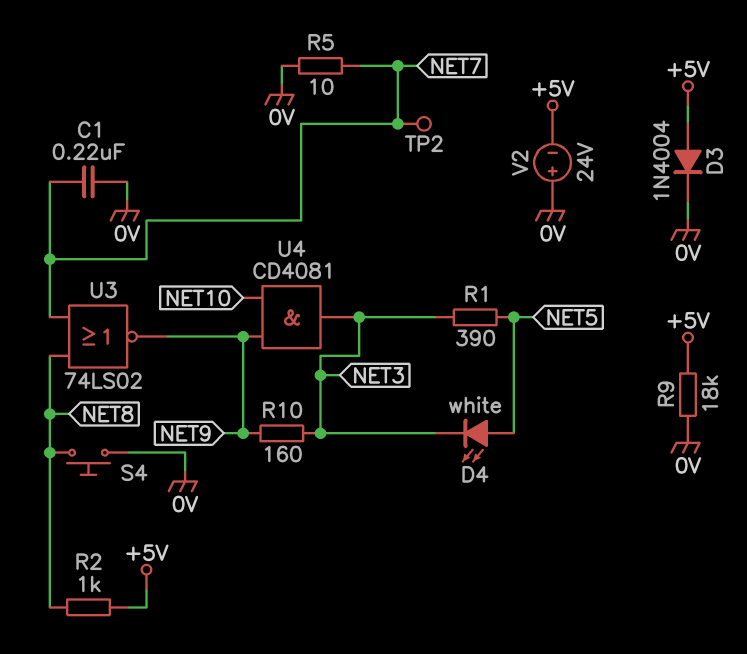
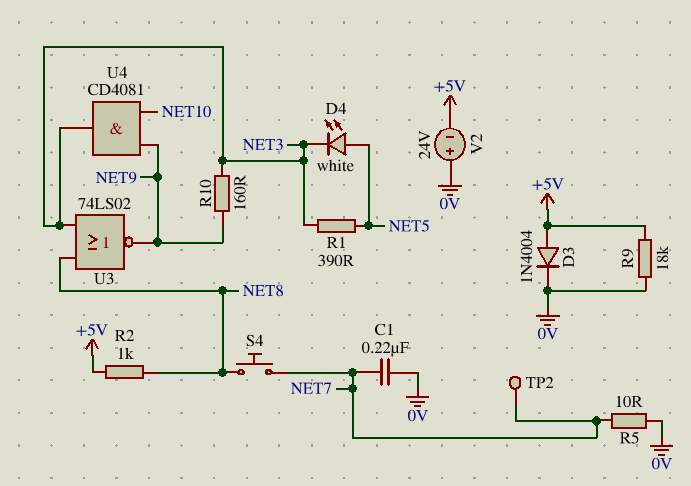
S4: button (0V, NET8) -> button (NET7, NET8)
U3: NOR 74LS02 (in NET7, in NET8, out NET9) -> NOR 74LS02 (in NET3, in NET8, out NET9)

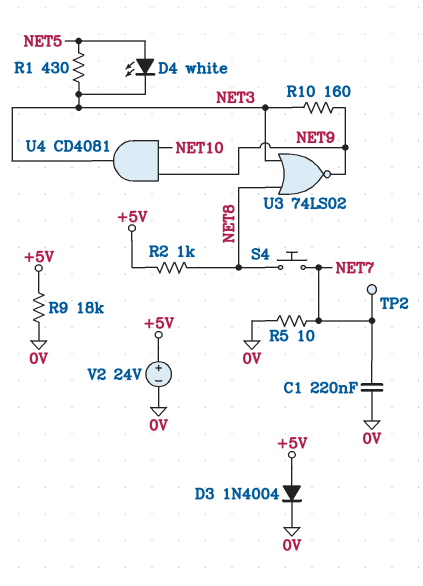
R1: 390 (NET3, NET5) -> 430 (NET3, NET5)
V2: 24V (plus 0V, minus +5V) -> 24V (plus +5V, minus 0V)

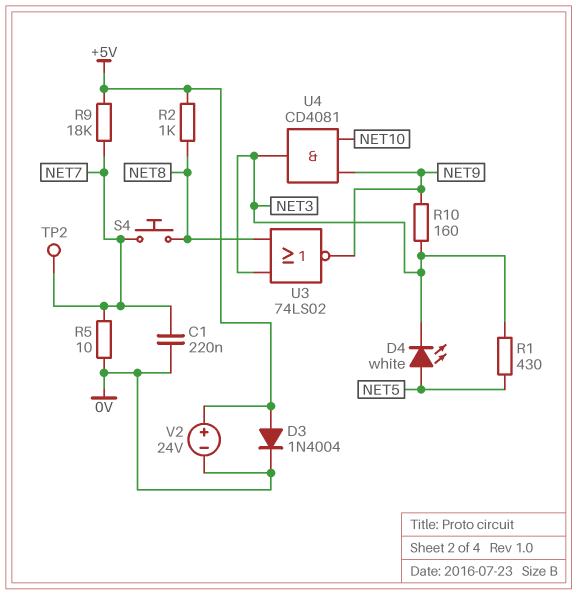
R9: 18k (+5V, 0V) -> 18k (+5V, NET7)

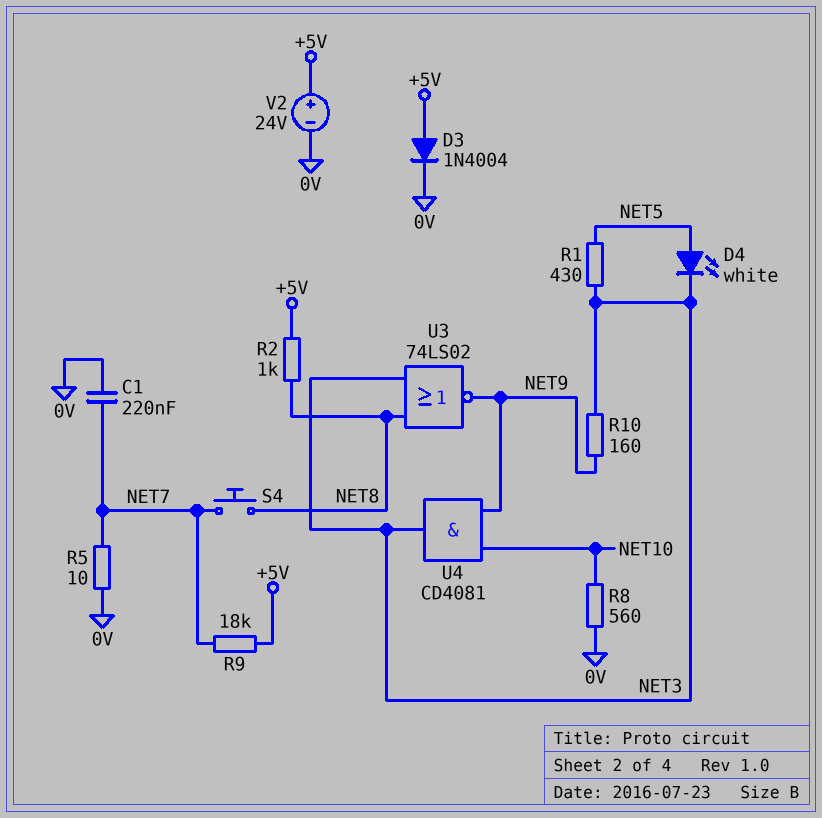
R8: none -> 560 (0V, NET10)
TP2: test point (NET7) -> none

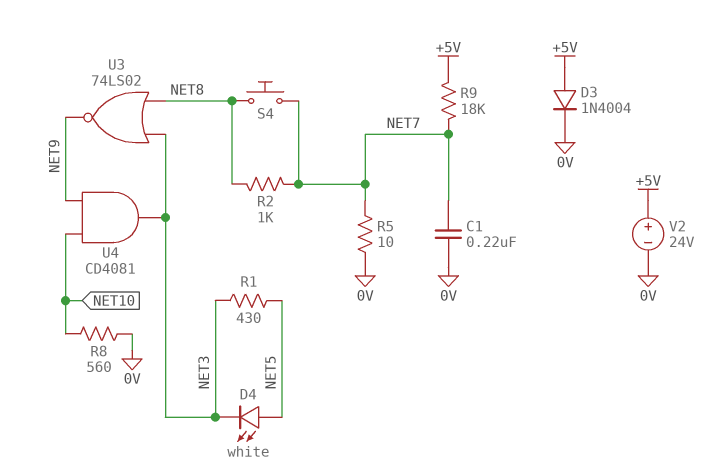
R2: 1k (+5V, NET8) -> 1k (NET7, NET8)
R10: 160 (NET3, NET9) -> none

